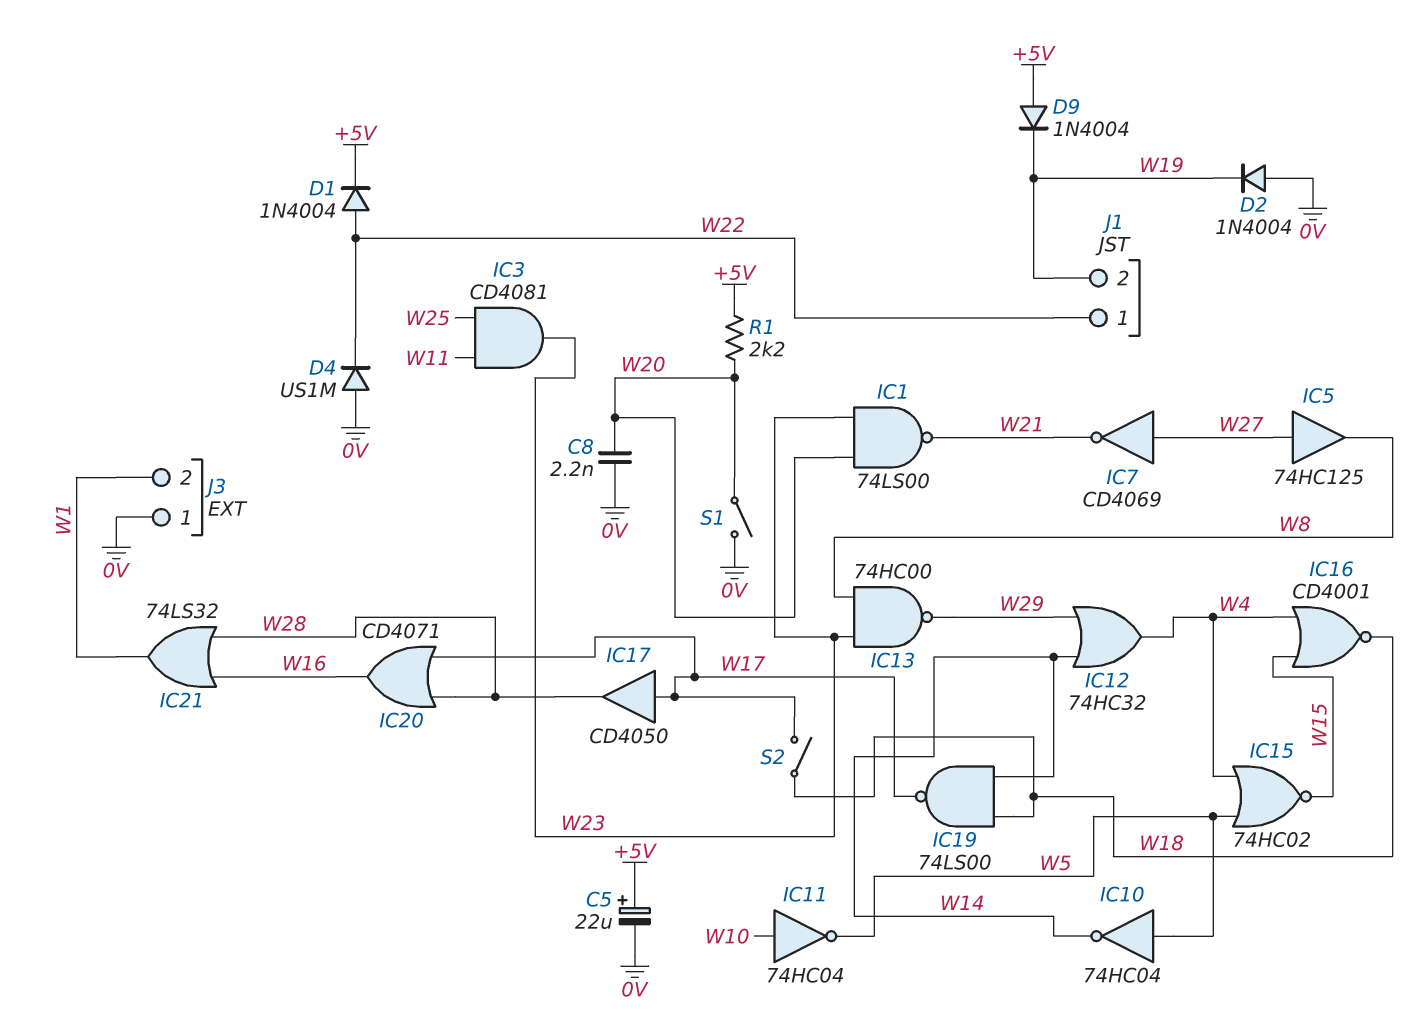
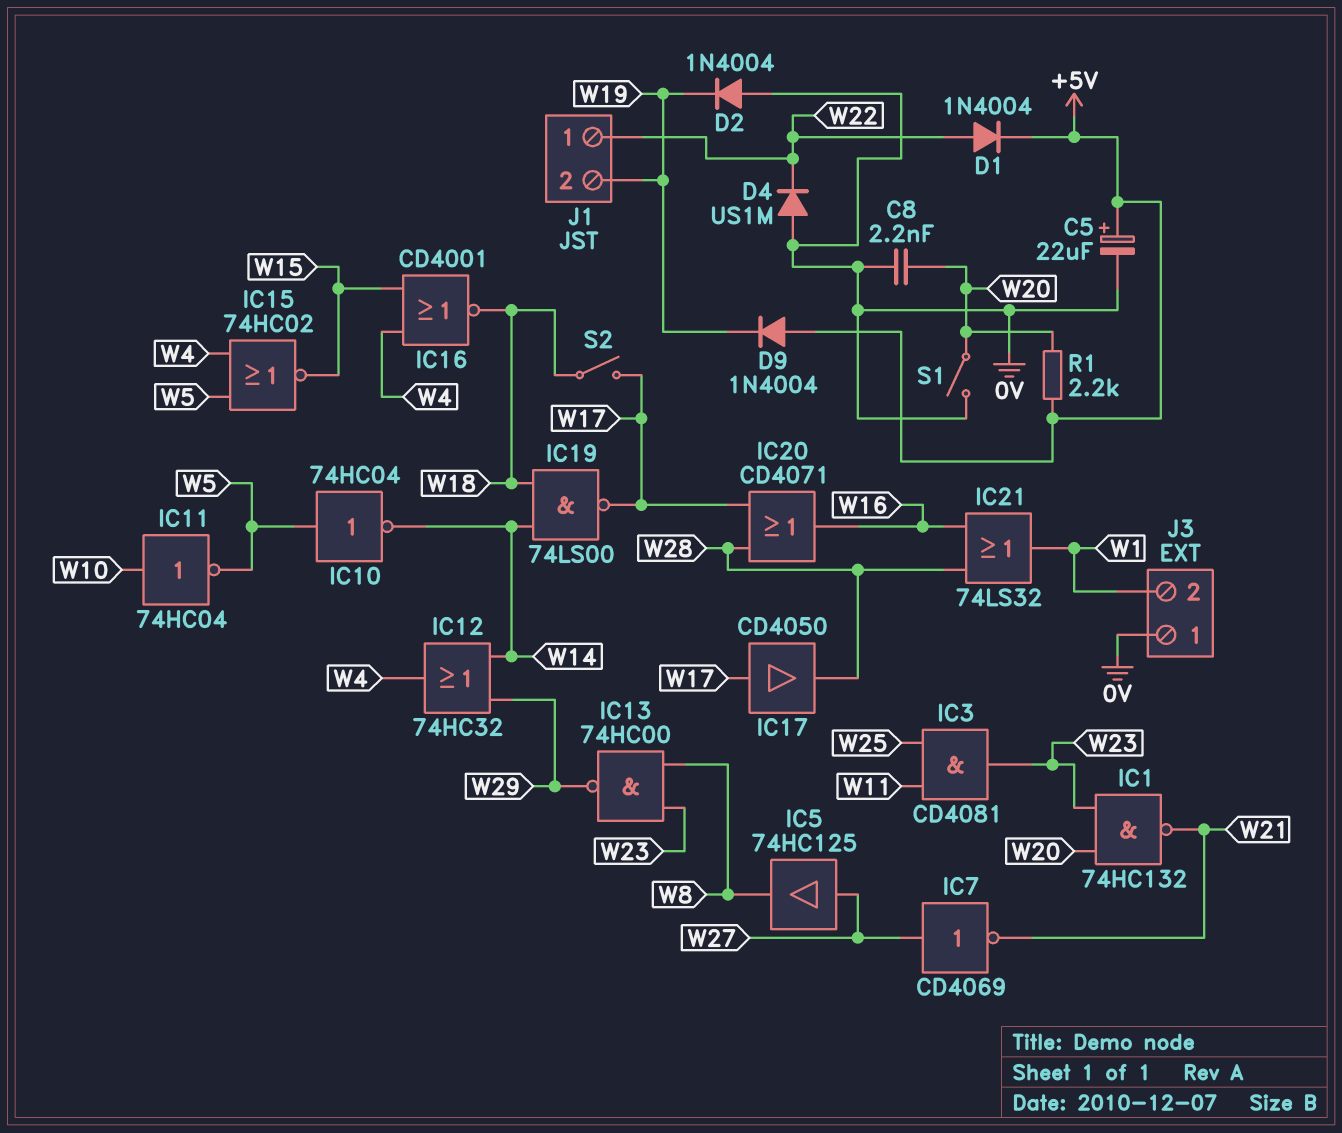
IC1: NAND 74LS00 (in W20, in W23, out W21) -> NAND 74HC132 (in W20, in W23, out W21)

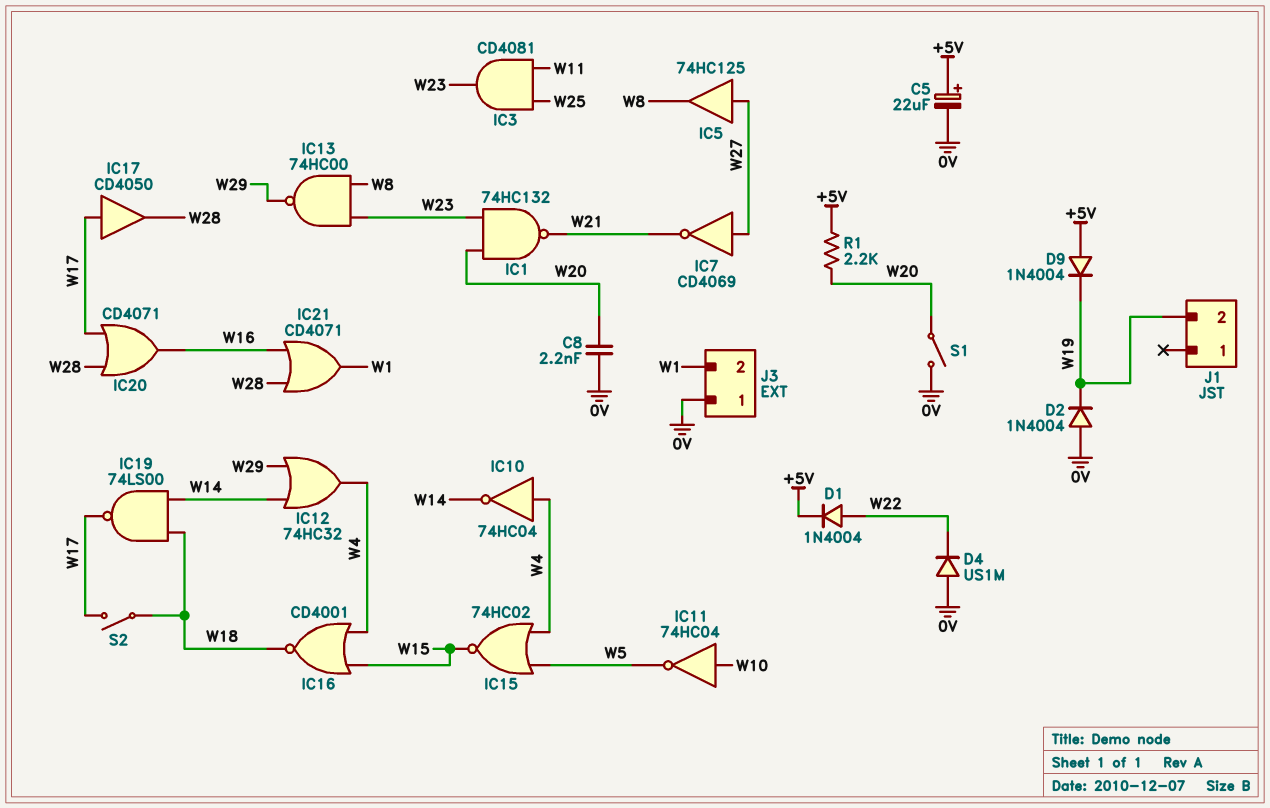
IC10: NOT 74HC04 (in W5, out W14) -> NOT 74HC04 (in W4, out W14)
IC21: OR 74LS32 (in W16, in W28, out W1) -> OR CD4071 (in W16, in W28, out W1)
J1 pin 1: W22 -> none

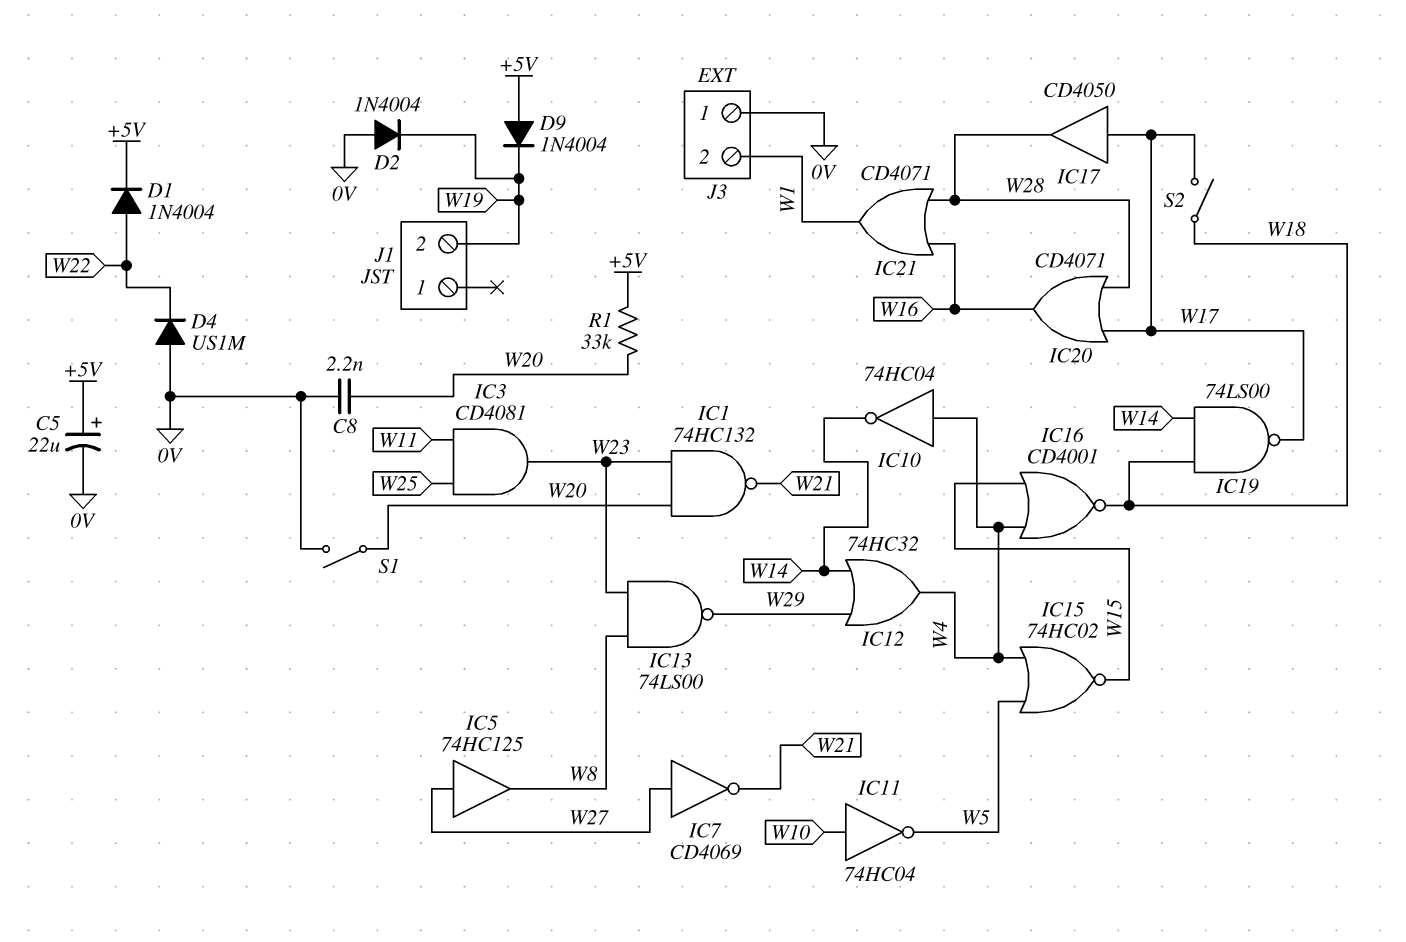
IC13: NAND 74HC00 (in W8, in W23, out W29) -> NAND 74LS00 (in W8, in W23, out W29)
R1: 2.2k (+5V, W20) -> 33k (+5V, W20)

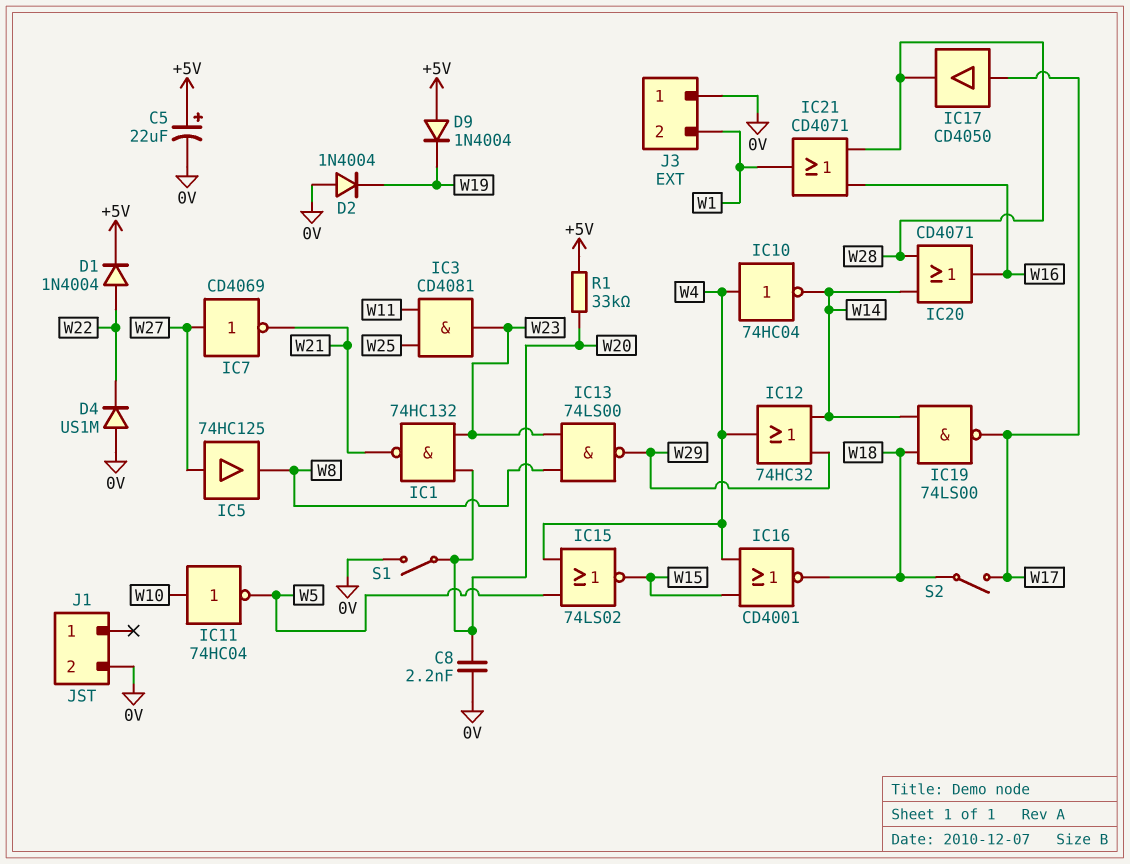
IC15: NOR 74HC02 (in W4, in W5, out W15) -> NOR 74LS02 (in W4, in W5, out W15)
IC20: OR CD4071 (in W17, in W28, out W16) -> OR CD4071 (in W14, in W28, out W16)
J1 pin 2: W19 -> 0V

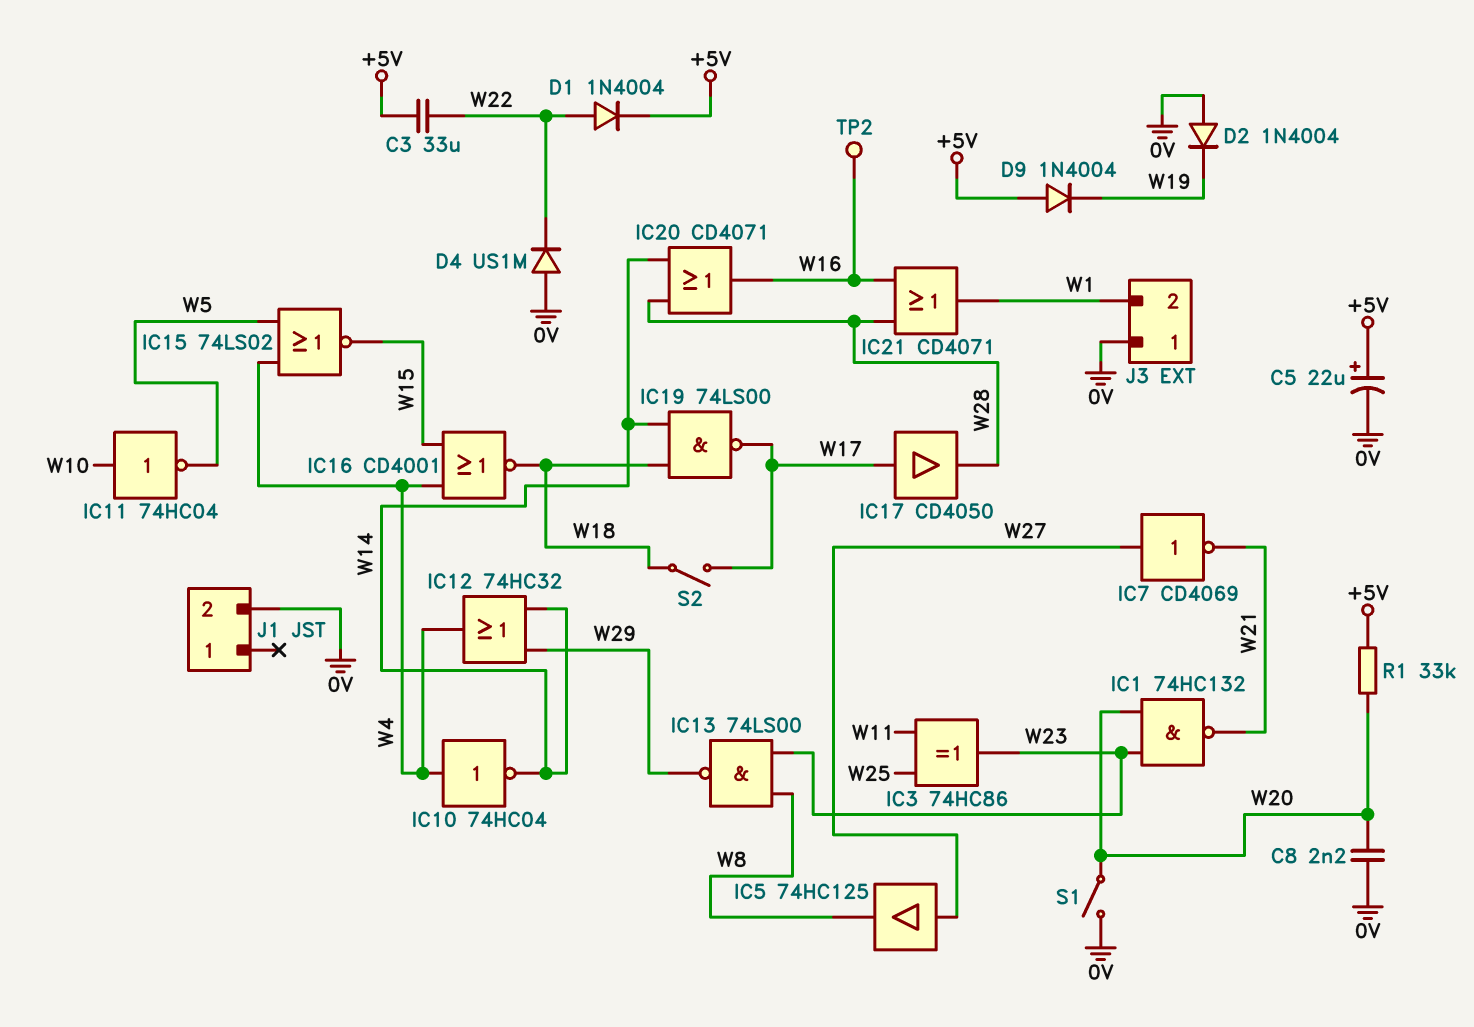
C3: none -> 33uF (+5V, W22)
IC3: AND CD4081 (in W11, in W25, out W23) -> XOR 74HC86 (in W11, in W25, out W23)
TP2: none -> test point (W16)

